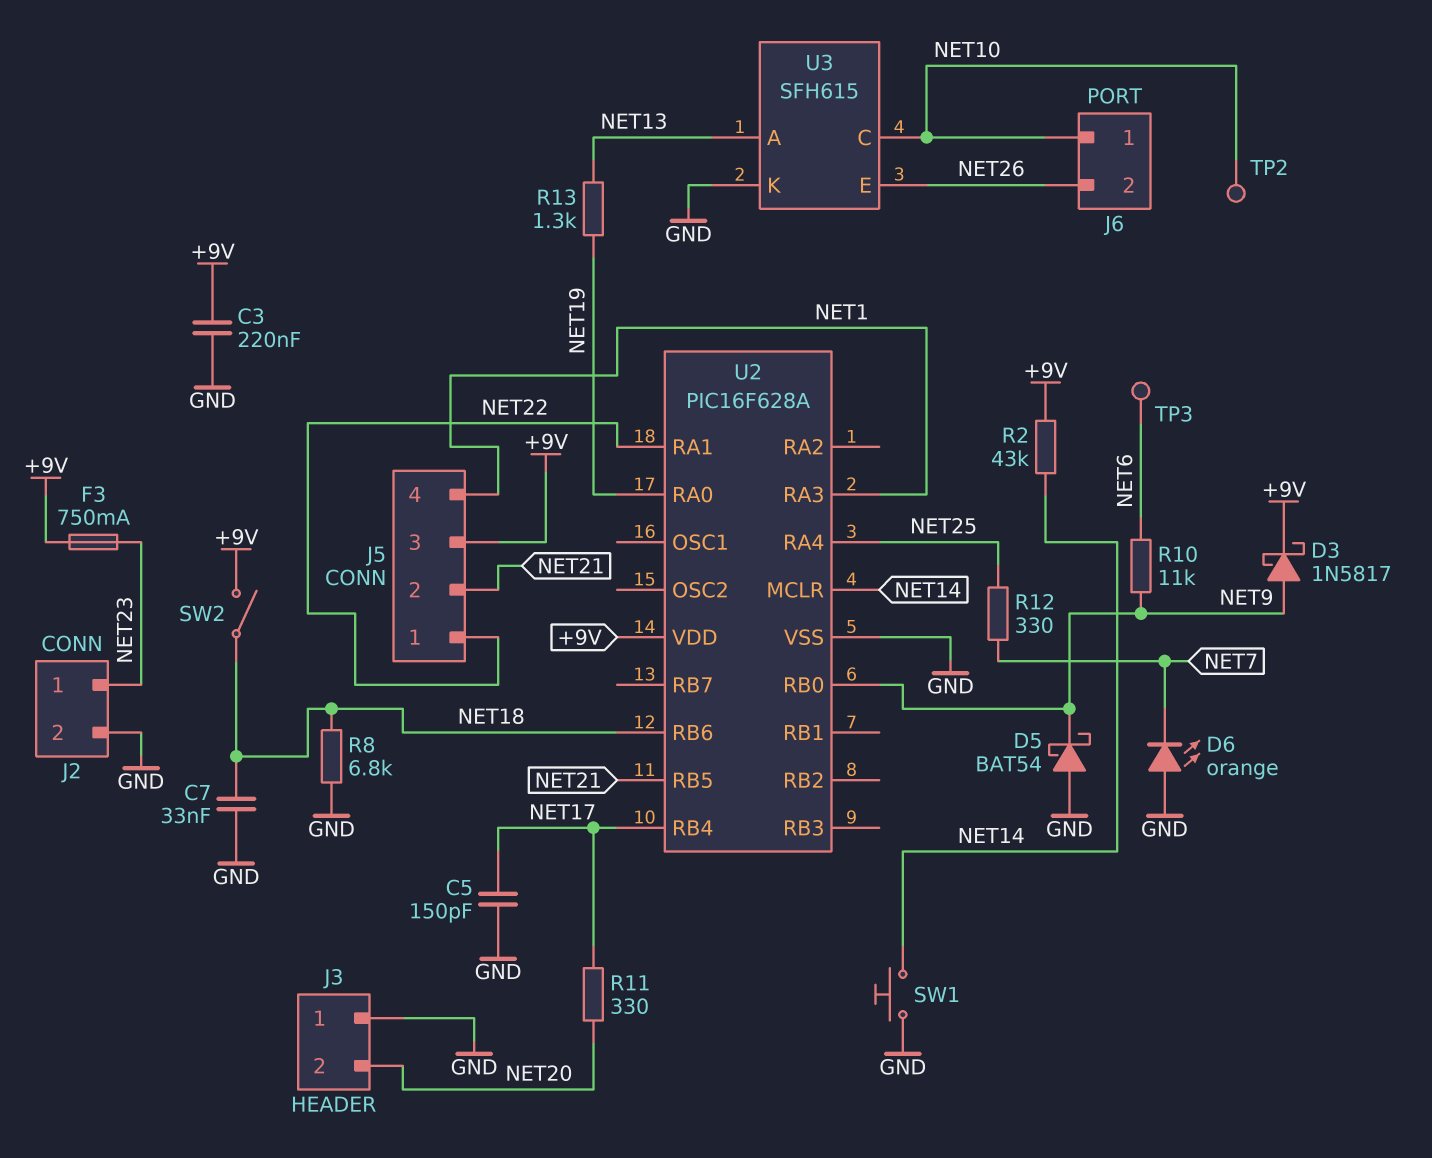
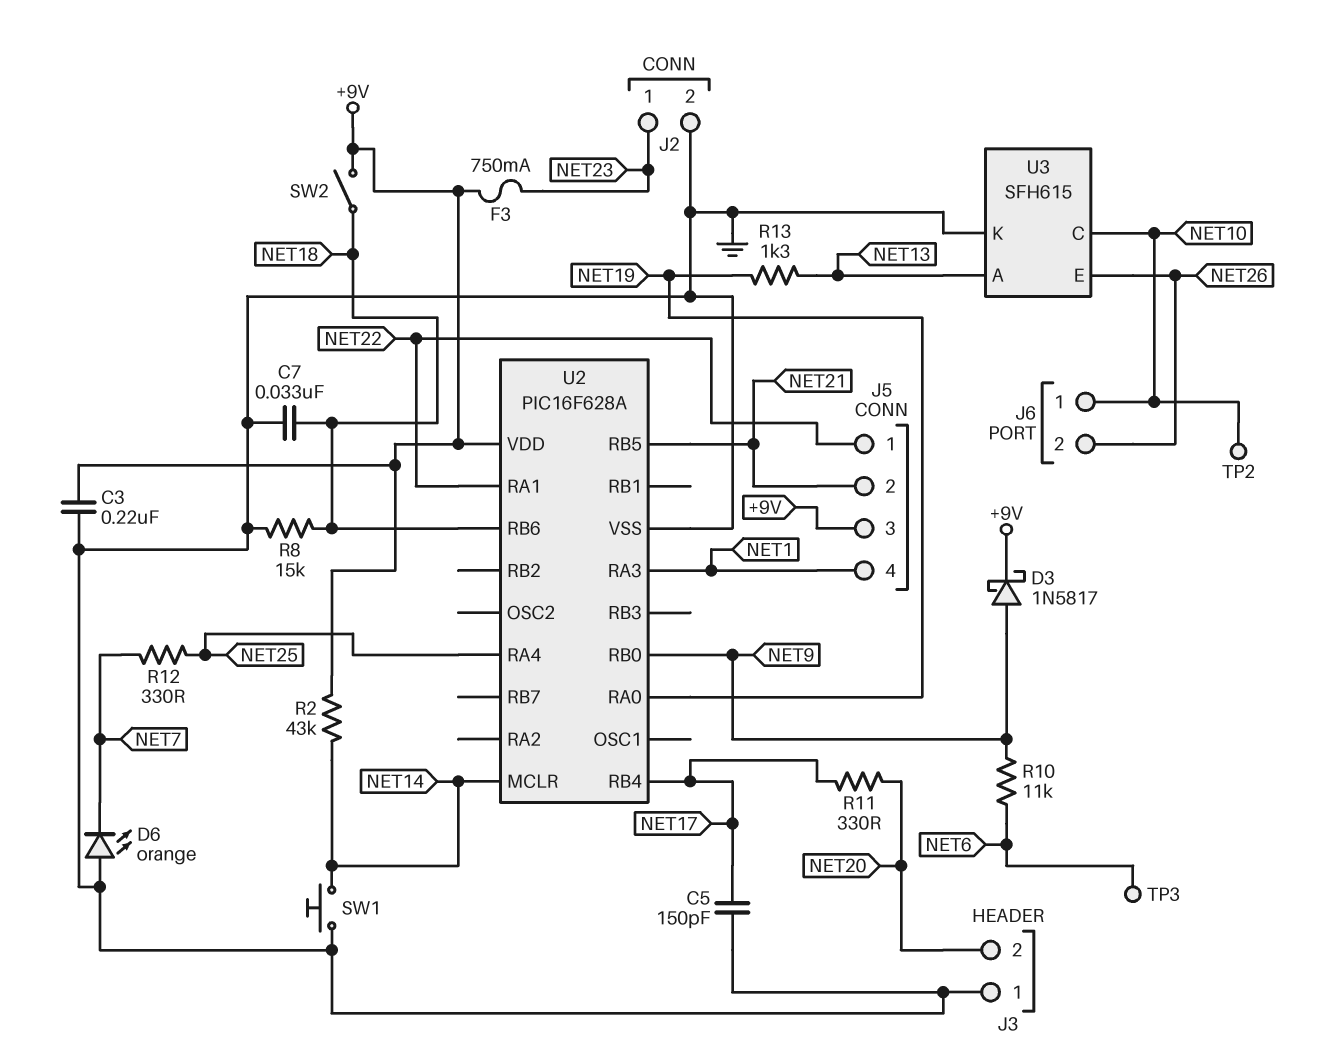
D5: schottky BAT54 (A GND, K NET9) -> none
R8: 6.8k (GND, NET18) -> 15k (GND, NET18)

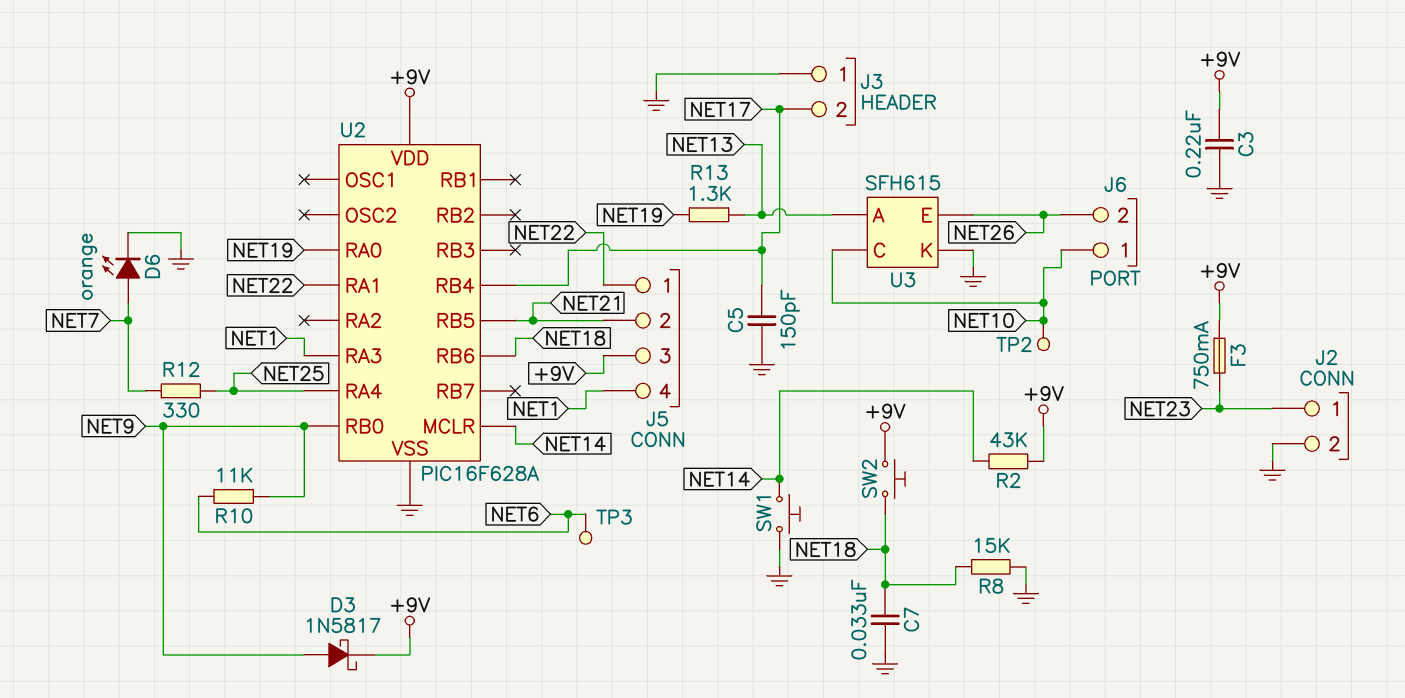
D6: LED orange (A GND, K NET7) -> LED orange (A NET7, K GND)
J3 pin 2: NET20 -> NET17
R11: 330 (NET17, NET20) -> none
SW2: switch (+9V, NET18) -> button (+9V, NET18)

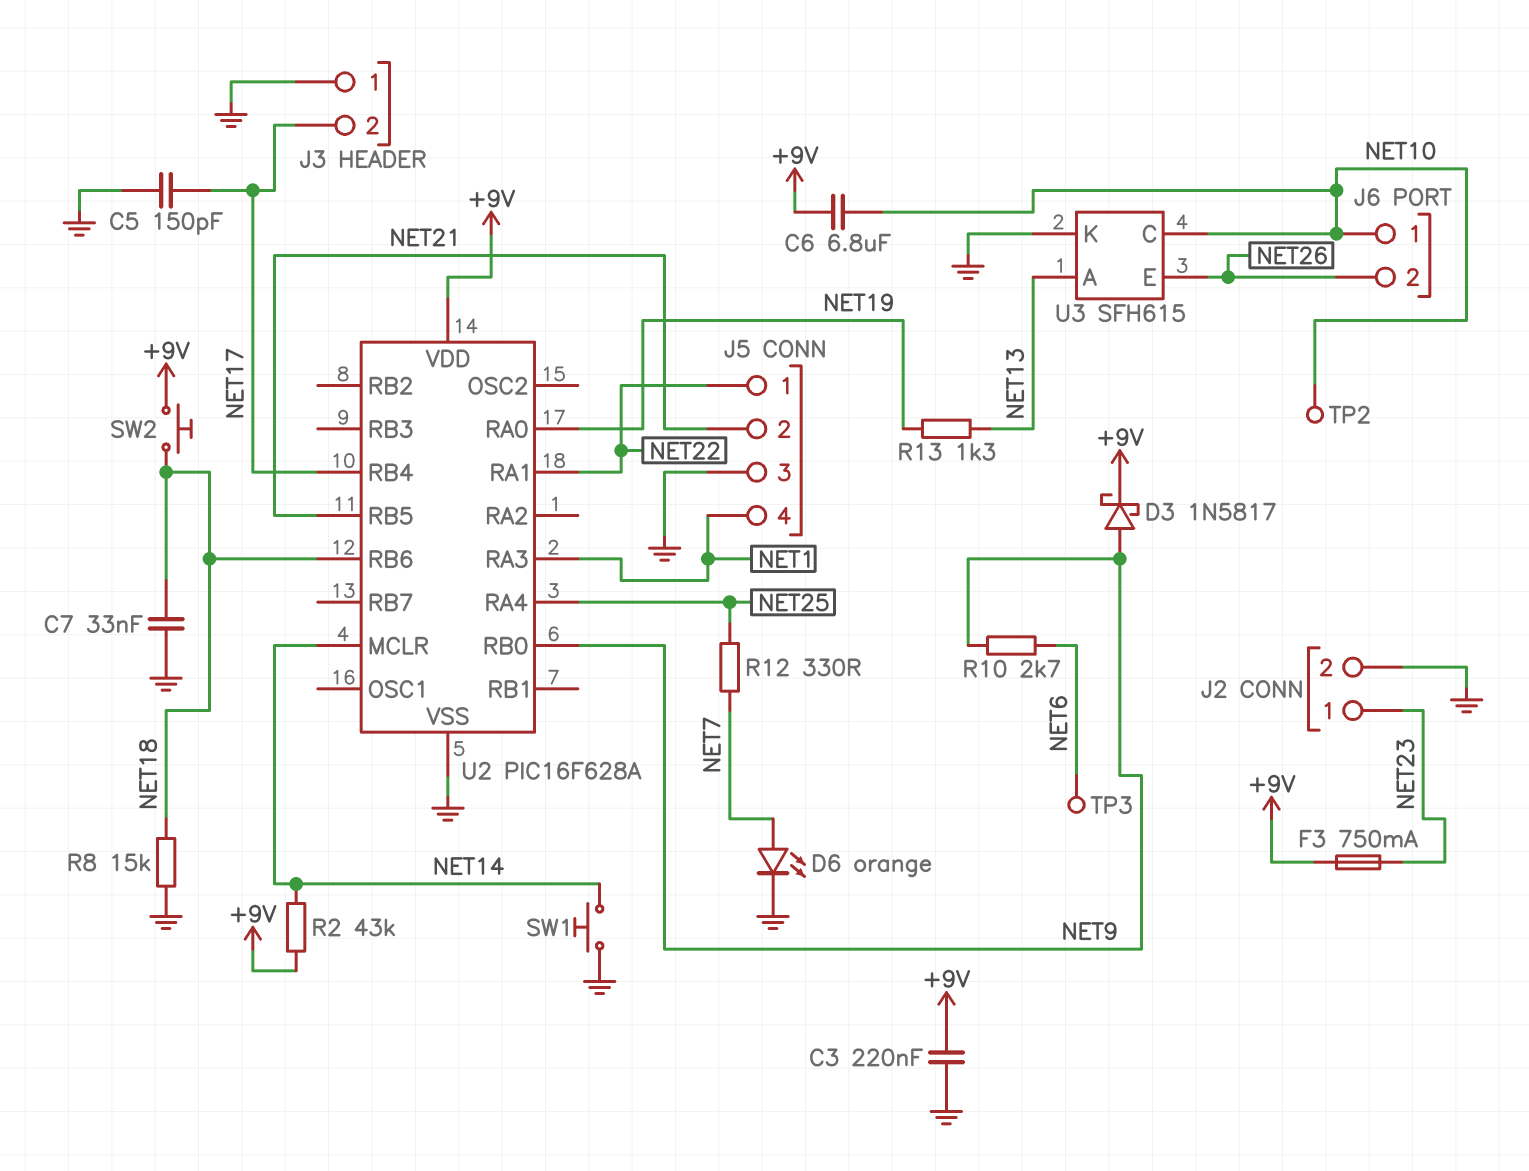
C6: none -> 6.8uF (+9V, NET10)
J5 pin 3: +9V -> GND
R10: 11k (NET6, NET9) -> 2.7k (NET6, NET9)

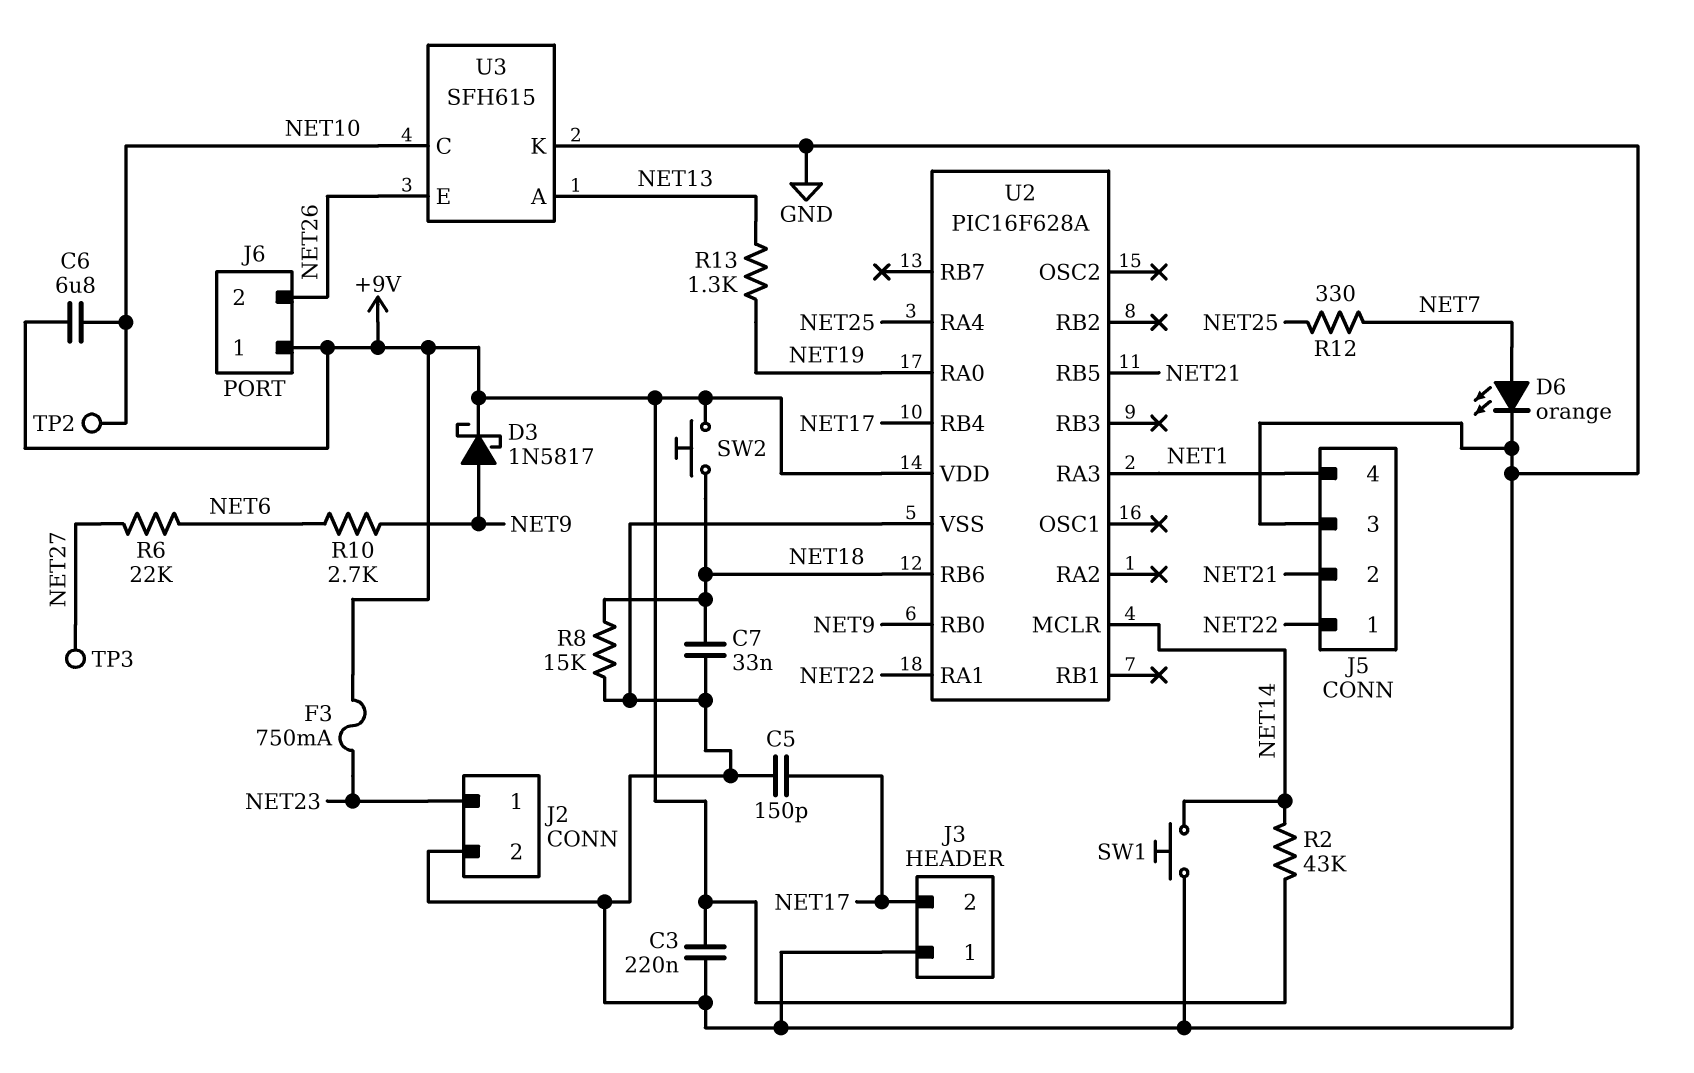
J6 pin 1: NET10 -> +9V
R6: none -> 22k (NET6, NET27)
TP3: test point (NET6) -> test point (NET27)

